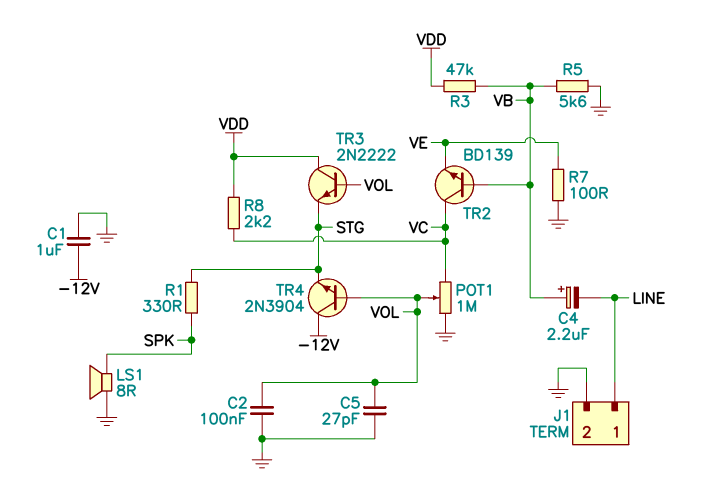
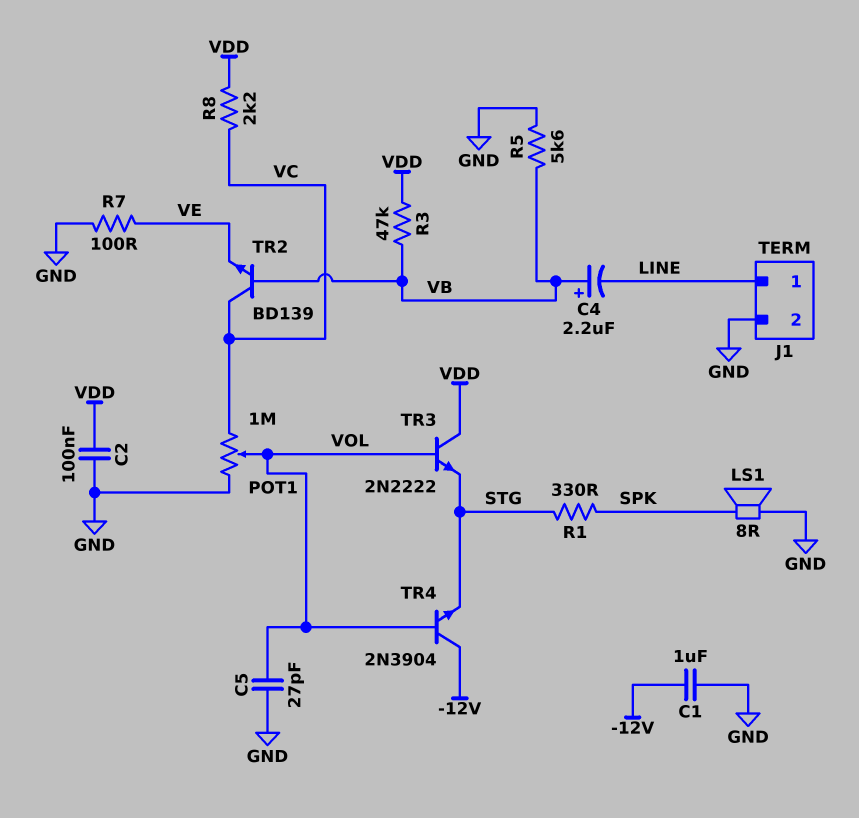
C2: 100nF (GND, VOL) -> 100nF (GND, VDD)

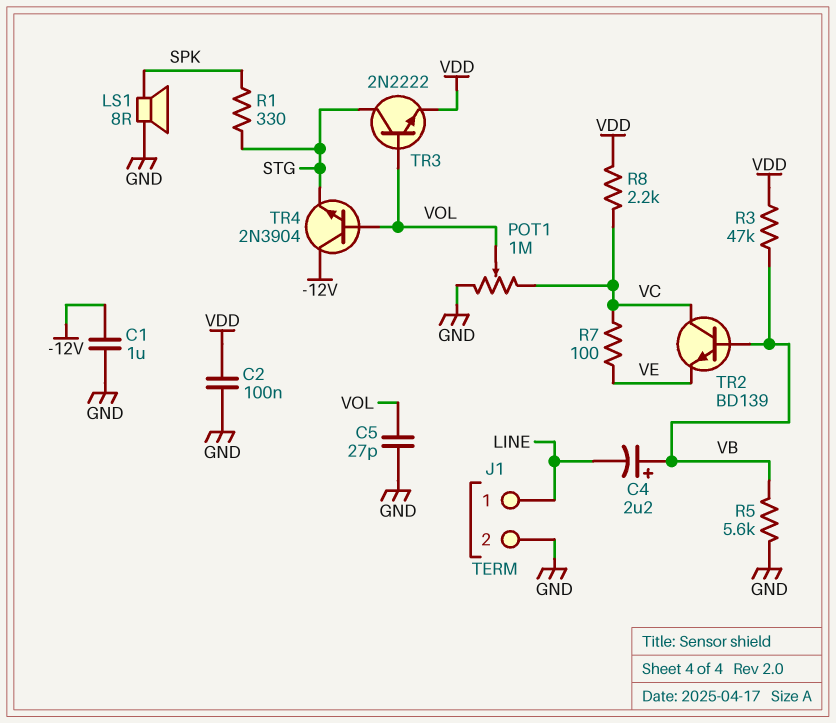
R7: 100 (GND, VE) -> 100 (VC, VE)
TR3: NPN 2N2222 (B VOL, C VDD, E STG) -> NPN 2N2222 (B VOL, C STG, E VDD)

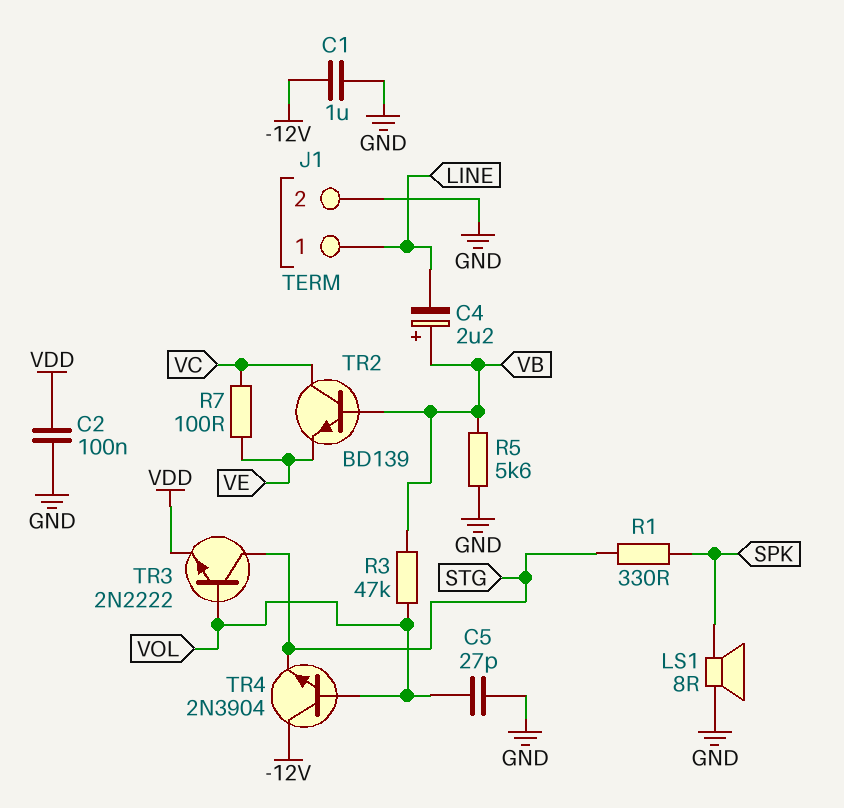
POT1: 1M (GND, VC, wiper VOL) -> none
R3: 47k (VB, VDD) -> 47k (VB, VOL)
R8: 2.2k (VC, VDD) -> none

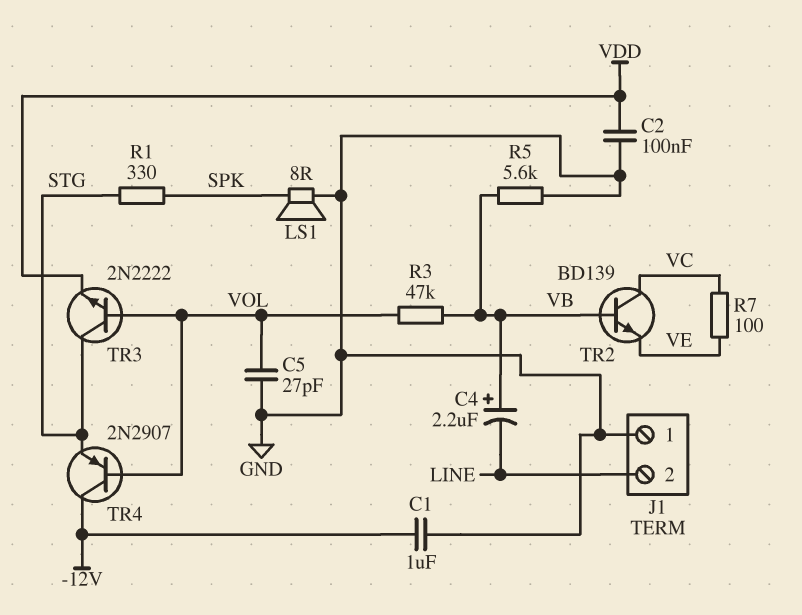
J1 pin 1: LINE -> GND
J1 pin 2: GND -> LINE
TR4: NPN 2N3904 (B VOL, C -12V, E STG) -> PNP 2N2907 (B VOL, C -12V, E STG)

